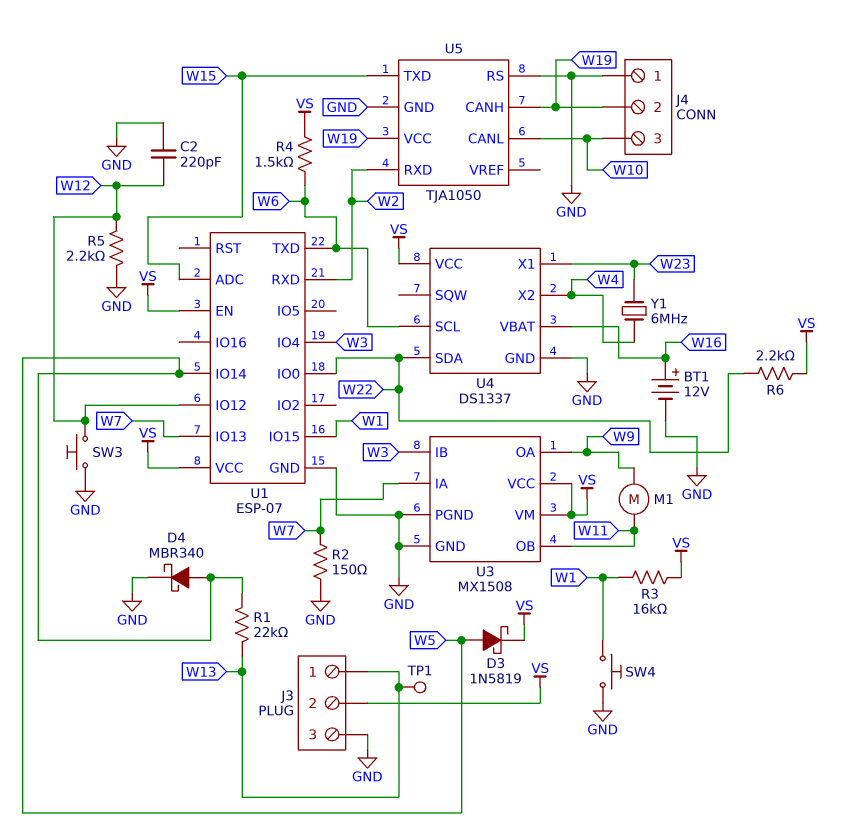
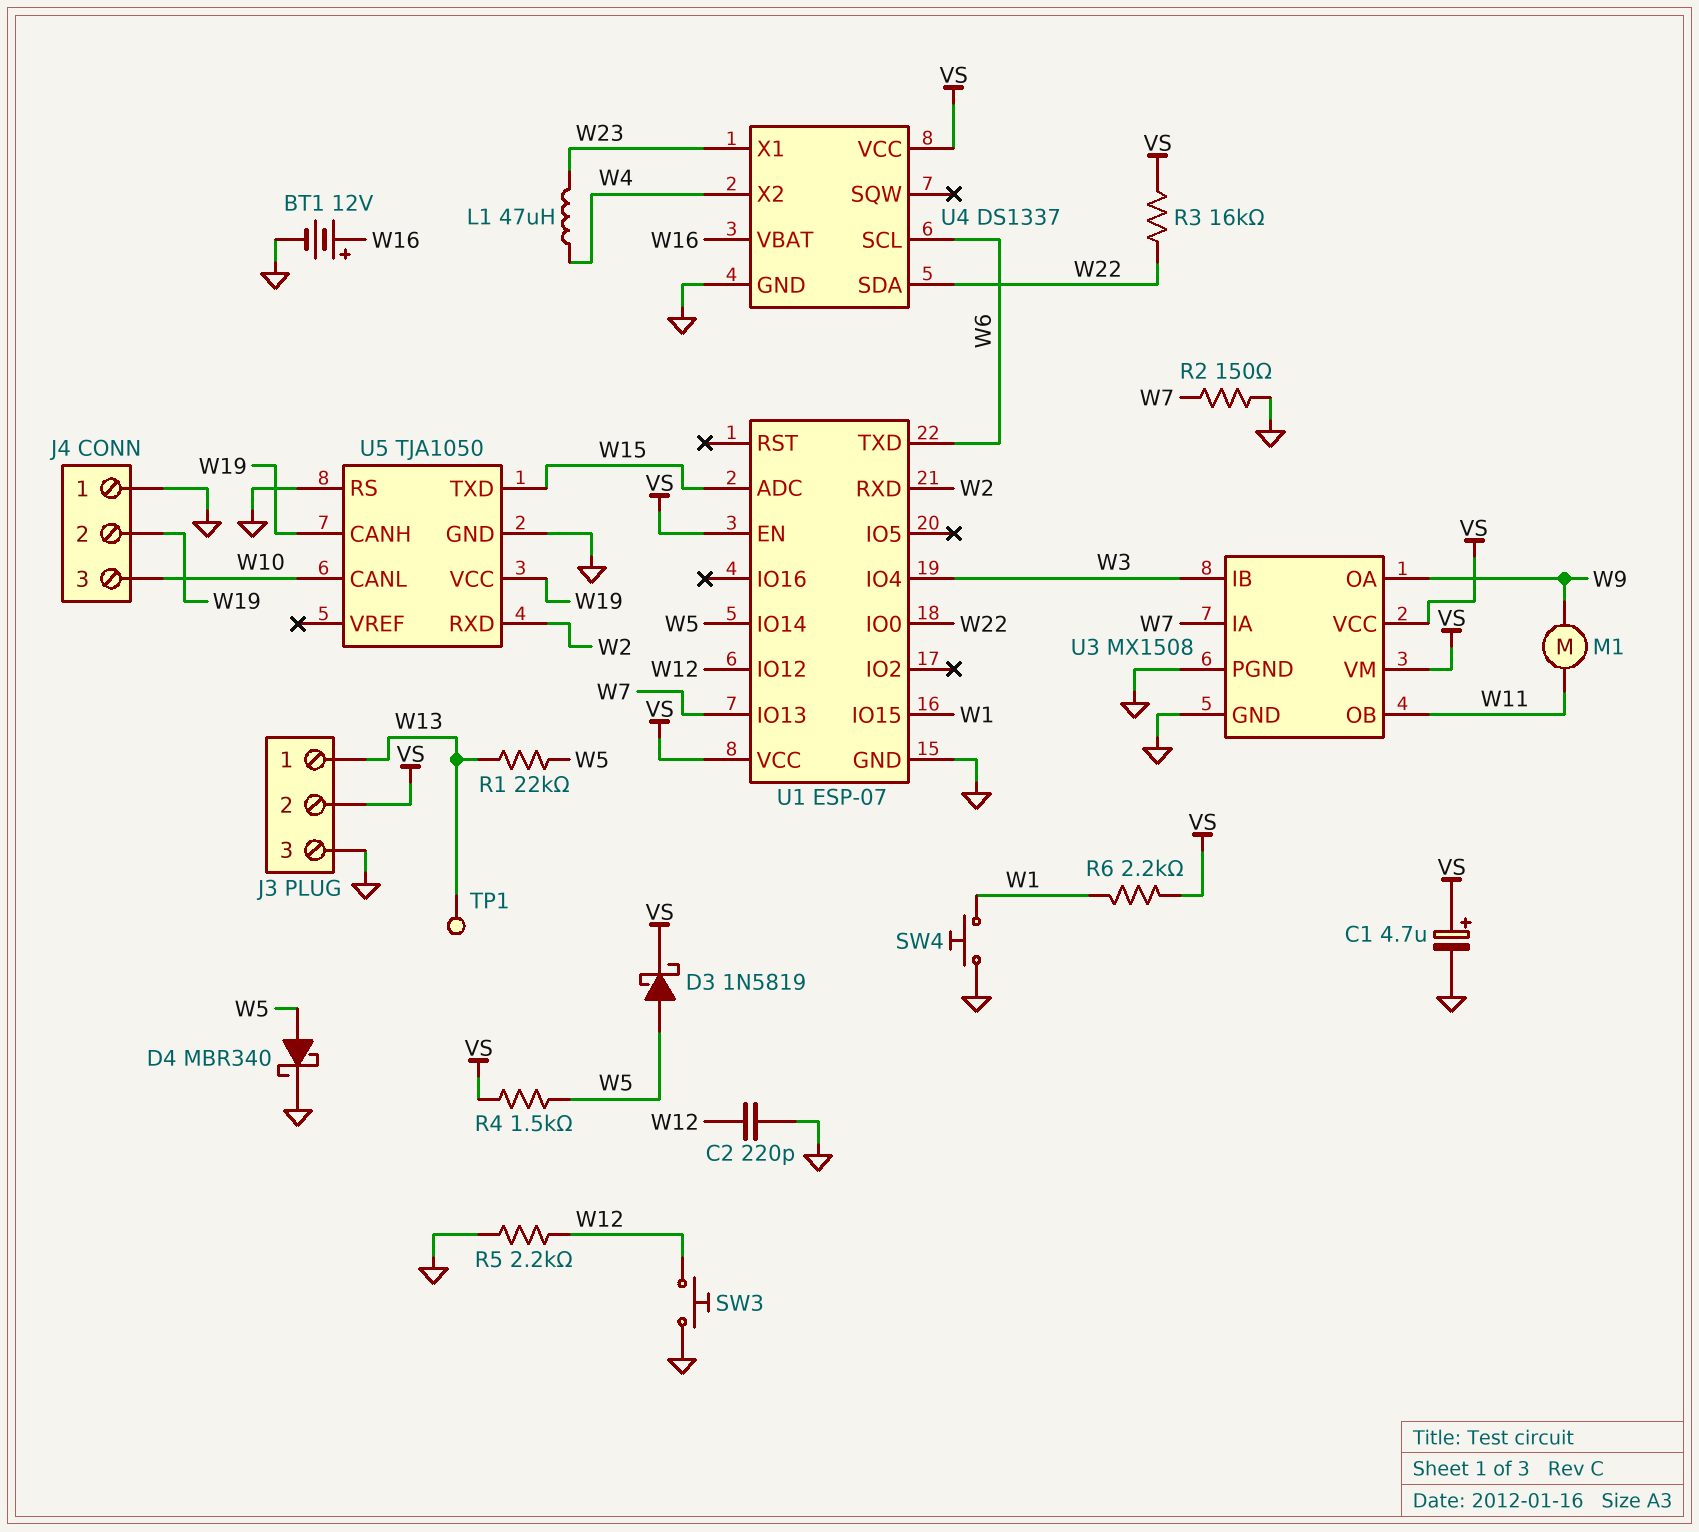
C1: none -> 4.7uF (plus VS, minus GND)
L1: none -> 47uH (W4, W23)
R3: 16k (VS, W1) -> 16k (VS, W22)
R4: 1.5k (VS, W6) -> 1.5k (VS, W5)
R6: 2.2k (VS, W22) -> 2.2k (VS, W1)
Y1: 6MHz (W4, W23) -> none

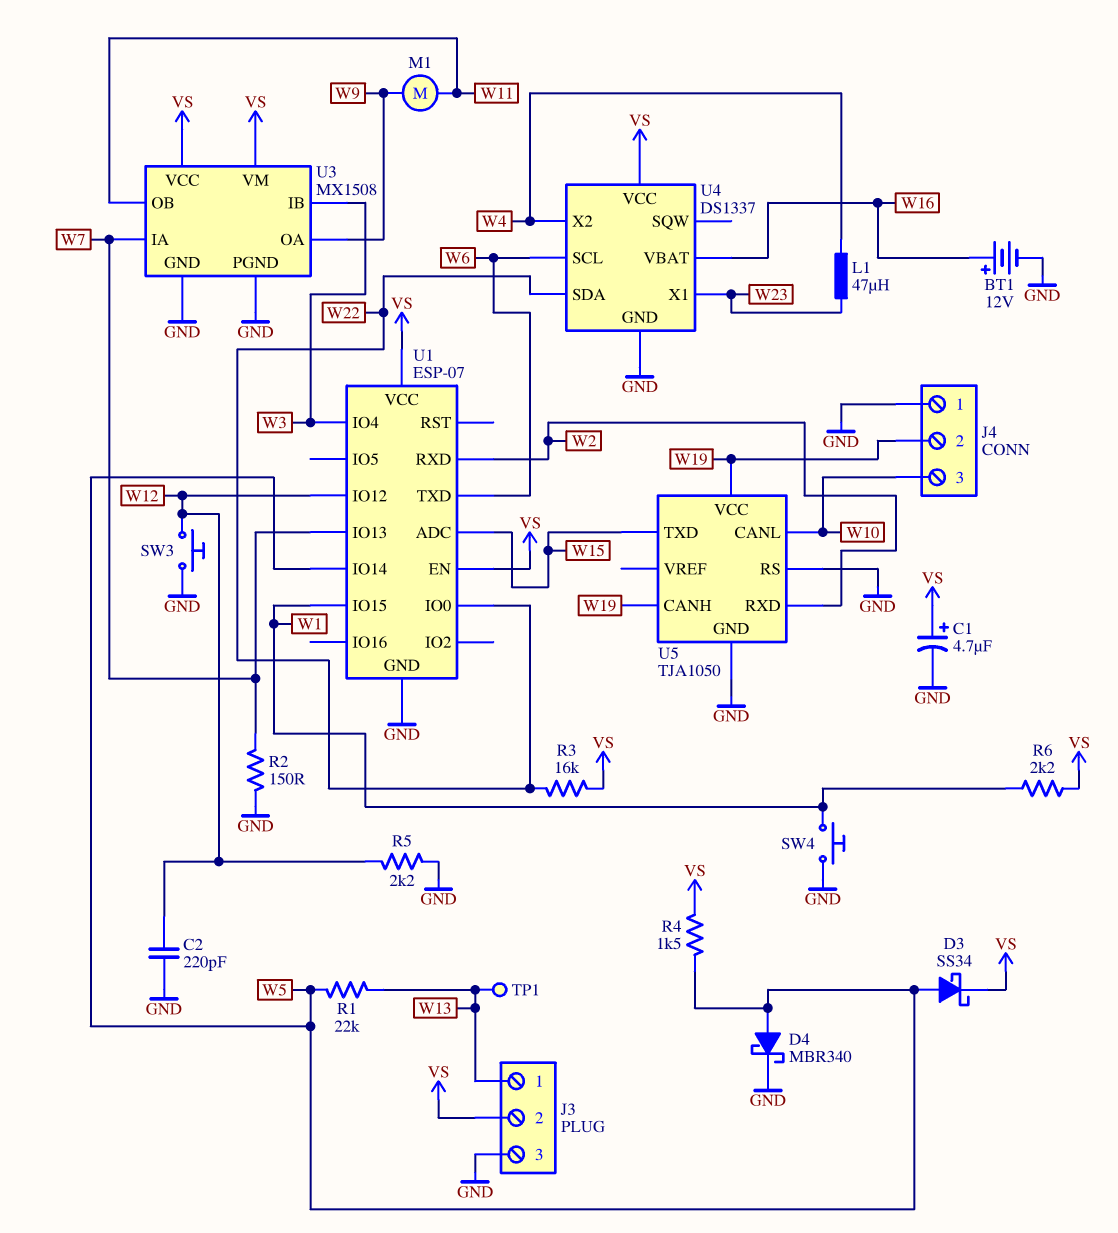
D3: schottky 1N5819 (A W5, K VS) -> schottky SS34 (A W5, K VS)

